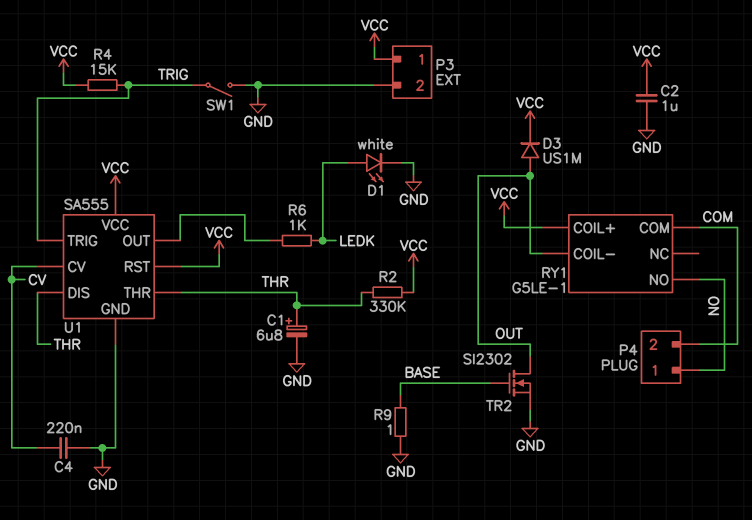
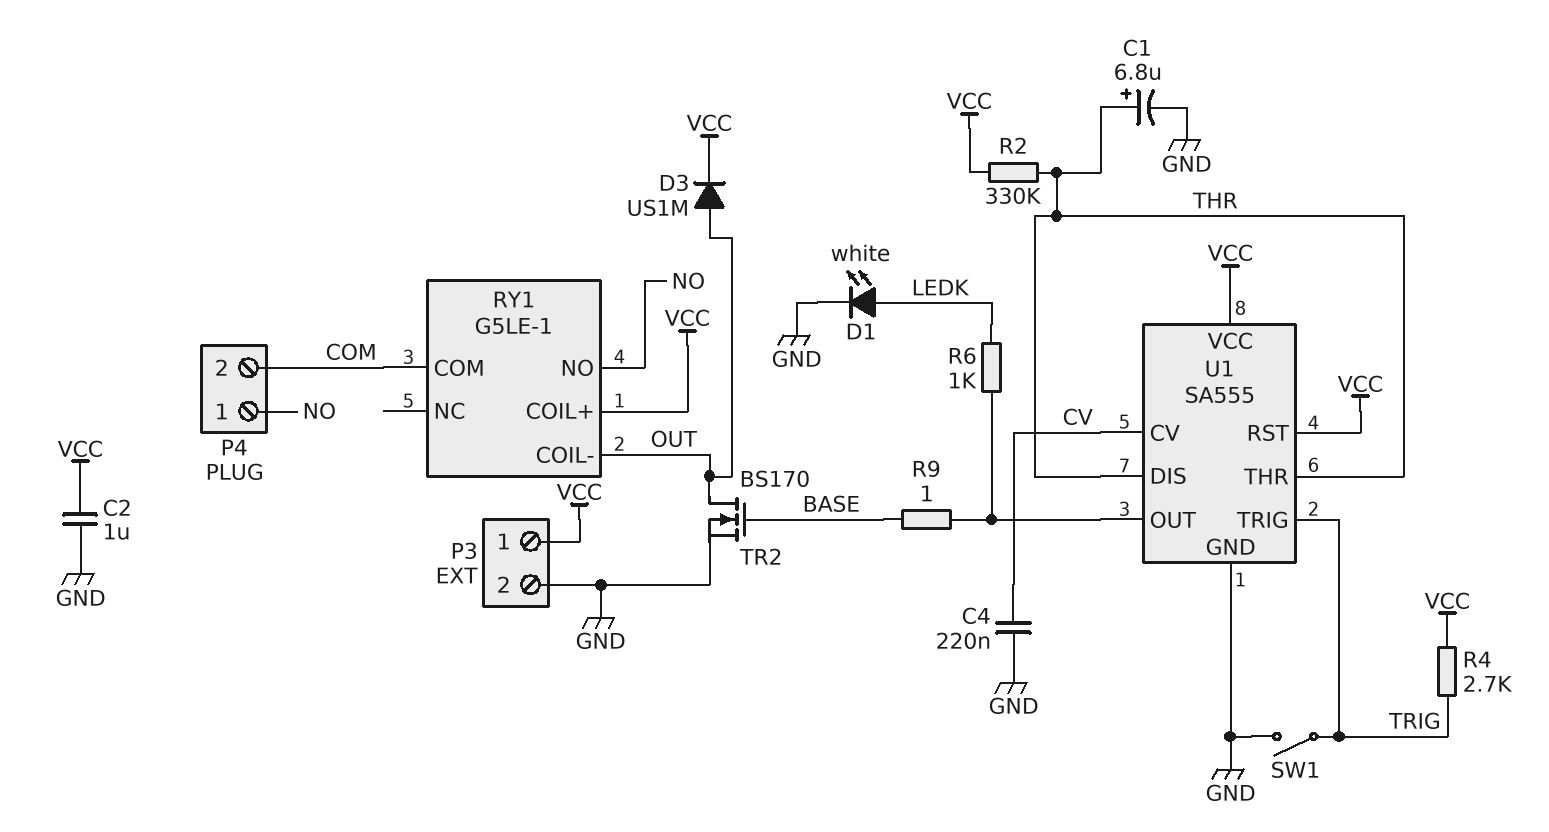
R4: 15k (TRIG, VCC) -> 2.7k (TRIG, VCC)
R9: 1 (BASE, GND) -> 1 (BASE, U1/OUT)
TR2: NMOS SI2302 (G BASE, D OUT, S GND) -> NMOS BS170 (G BASE, D OUT, S GND)

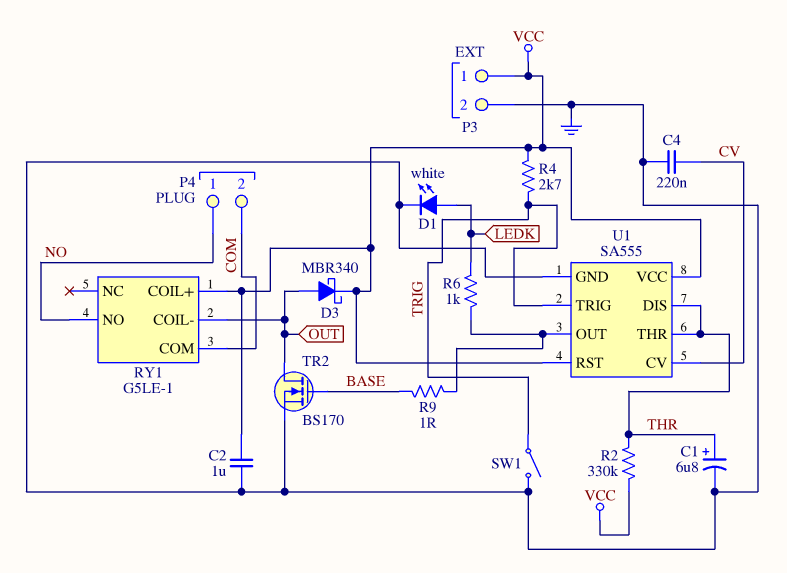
D3: diode US1M (A OUT, K VCC) -> schottky MBR340 (A OUT, K VCC)

